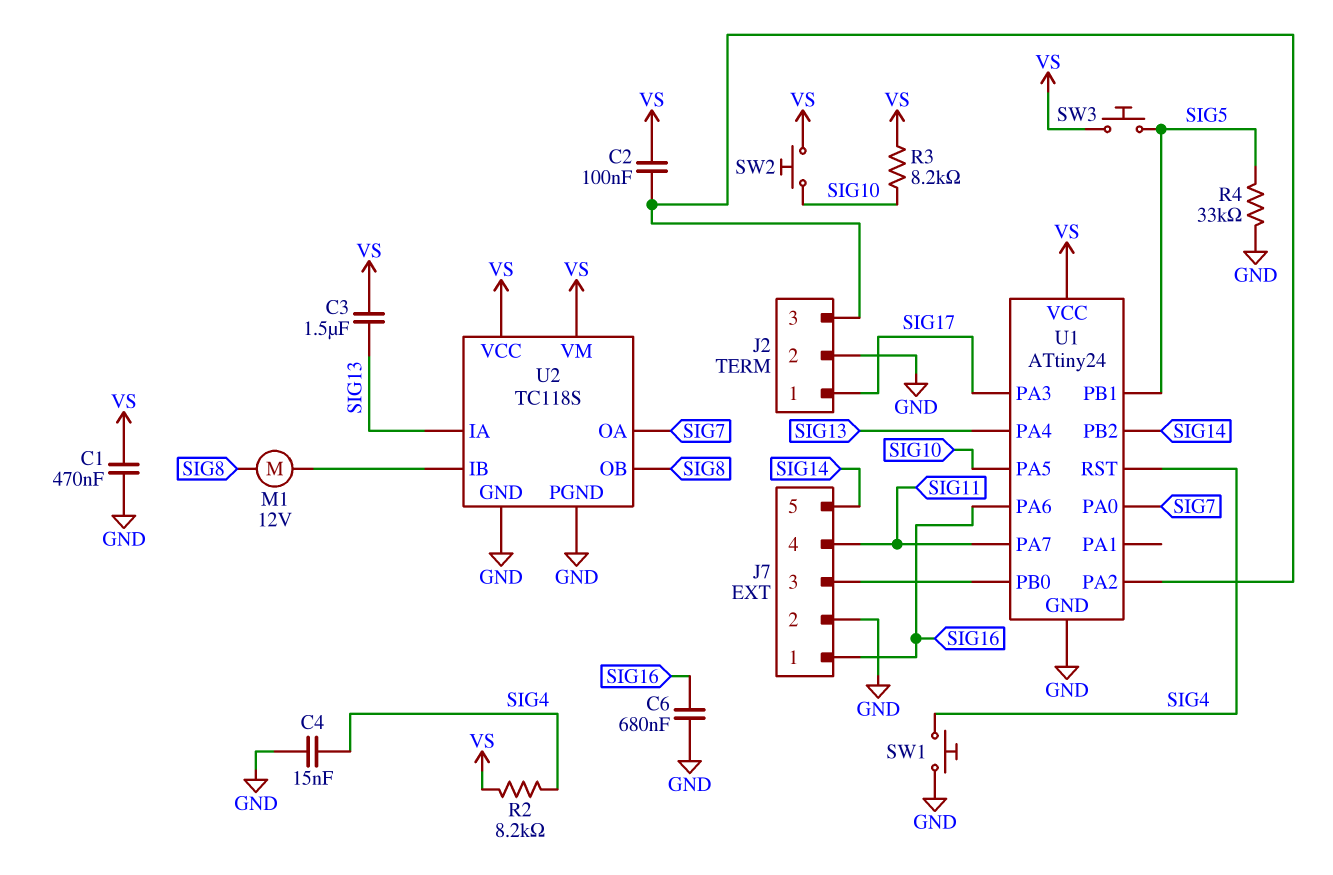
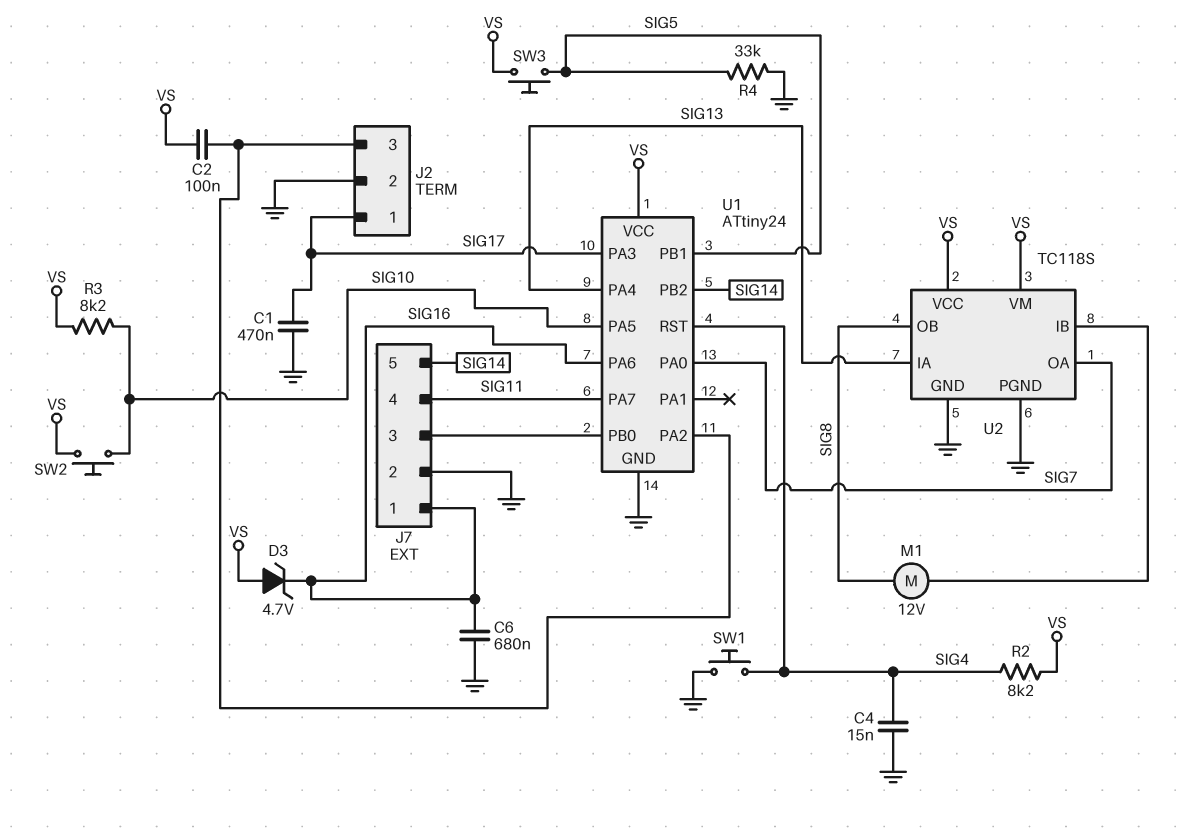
C1: 470nF (GND, VS) -> 470nF (GND, SIG17)
C3: 1.5uF (SIG13, VS) -> none
D3: none -> zener 4.7V (A VS, K SIG16)

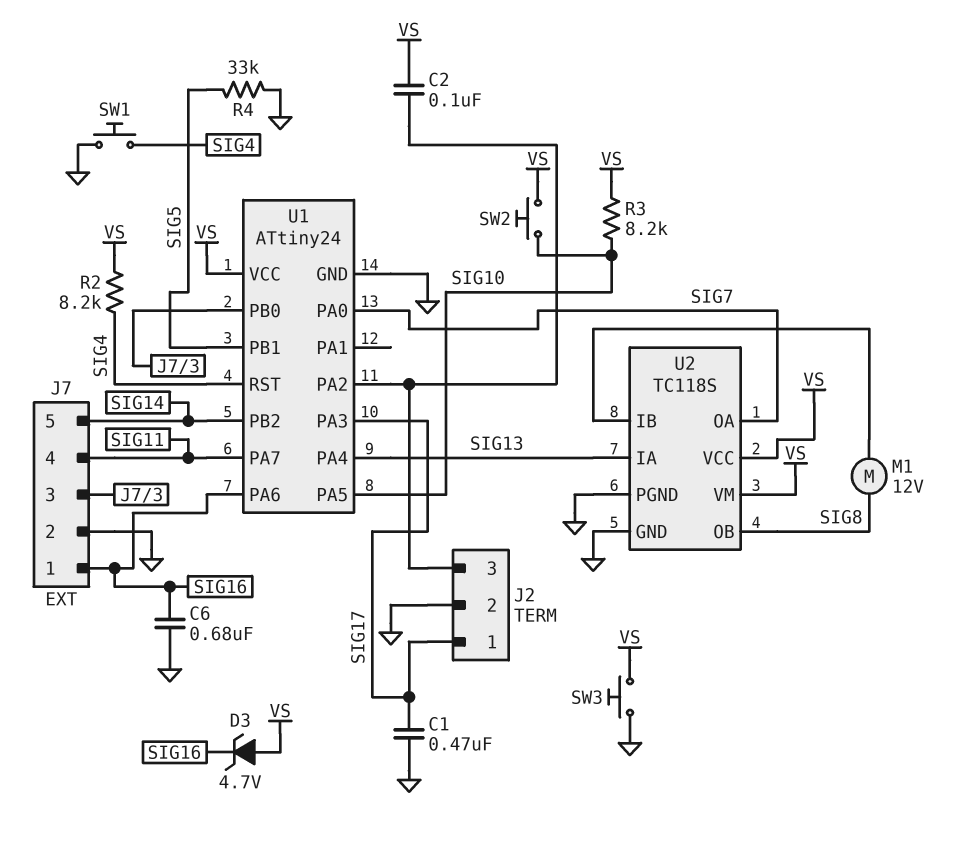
C4: 15nF (GND, SIG4) -> none
SW3: button (SIG5, VS) -> button (GND, VS)

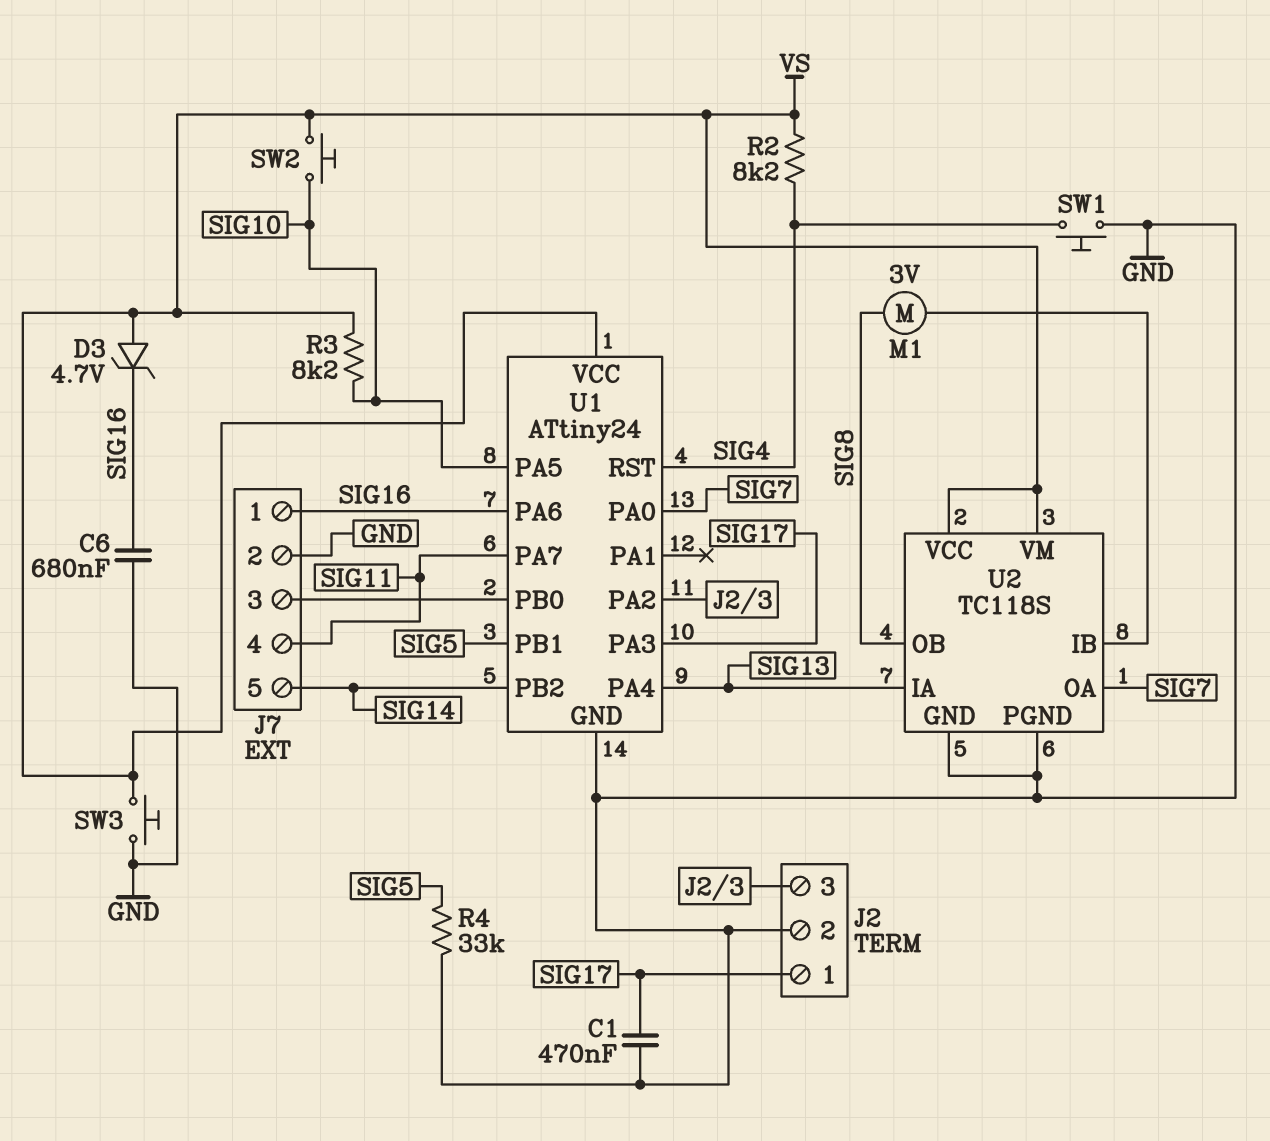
C2: 100nF (J2/3, VS) -> none
M1: motor 12V (SIG8, U2/IB) -> motor 3V (SIG8, U2/IB)

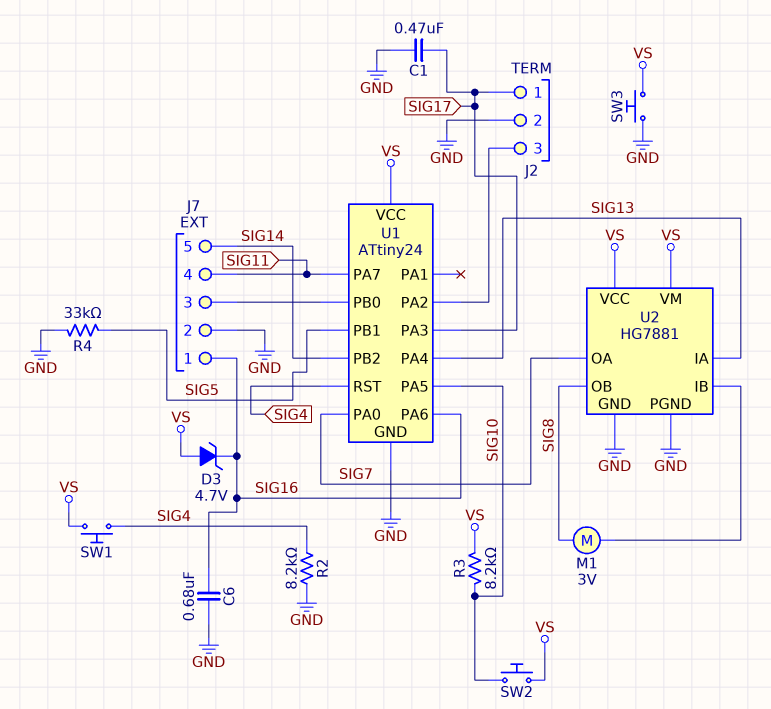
R2: 8.2k (SIG4, VS) -> 8.2k (GND, SIG4)
SW1: button (GND, SIG4) -> button (SIG4, VS)
U2: TC118S -> HG7881

